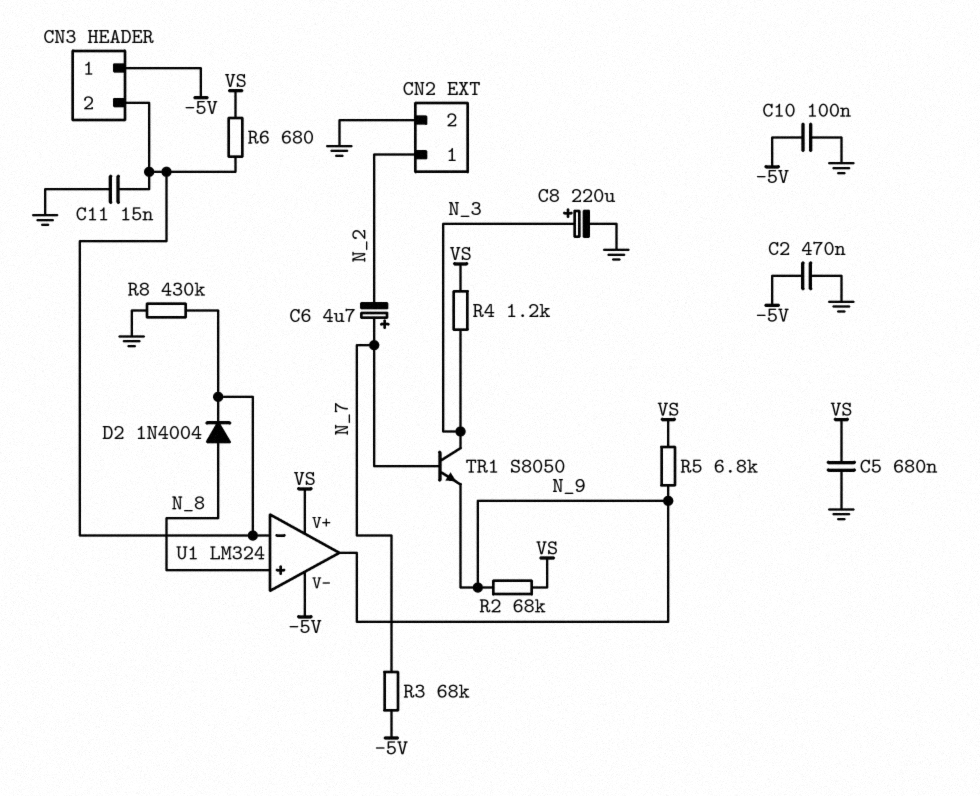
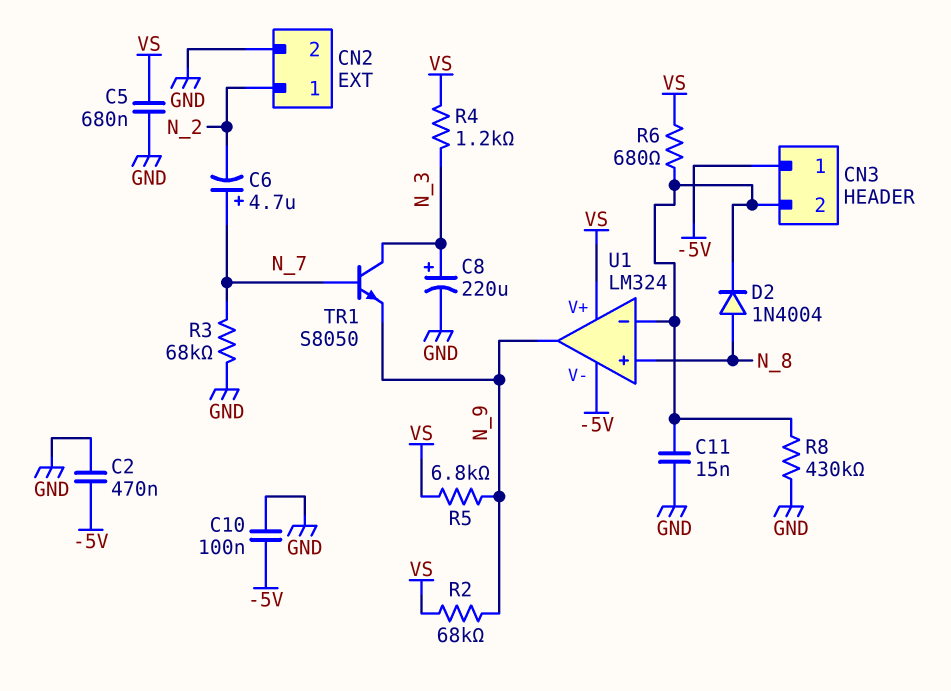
R3: 68k (-5V, N_7) -> 68k (GND, N_7)

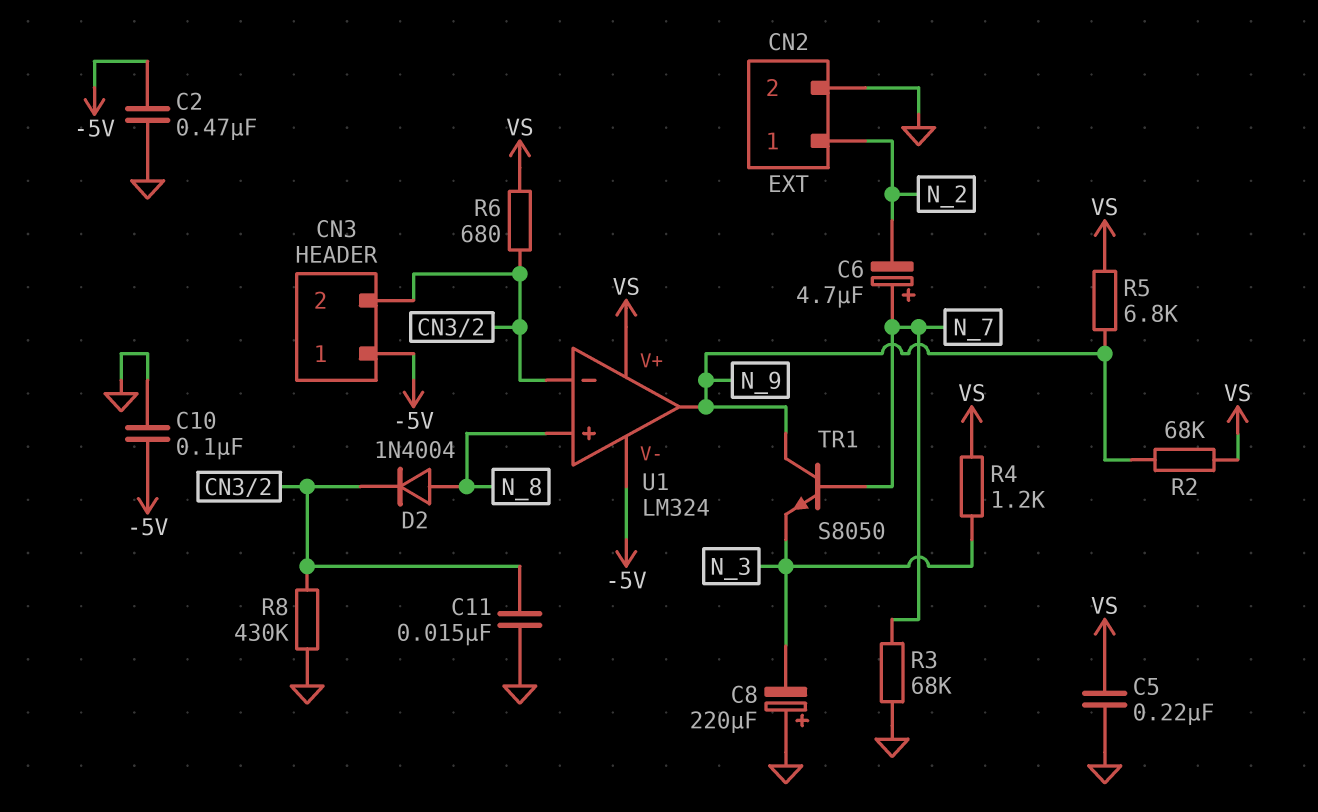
C5: 680nF (GND, VS) -> 220nF (GND, VS)
C8: 220uF (plus N_3, minus GND) -> 220uF (plus GND, minus N_3)
TR1: NPN S8050 (B N_7, C N_3, E N_9) -> NPN S8050 (B N_7, C N_9, E N_3)

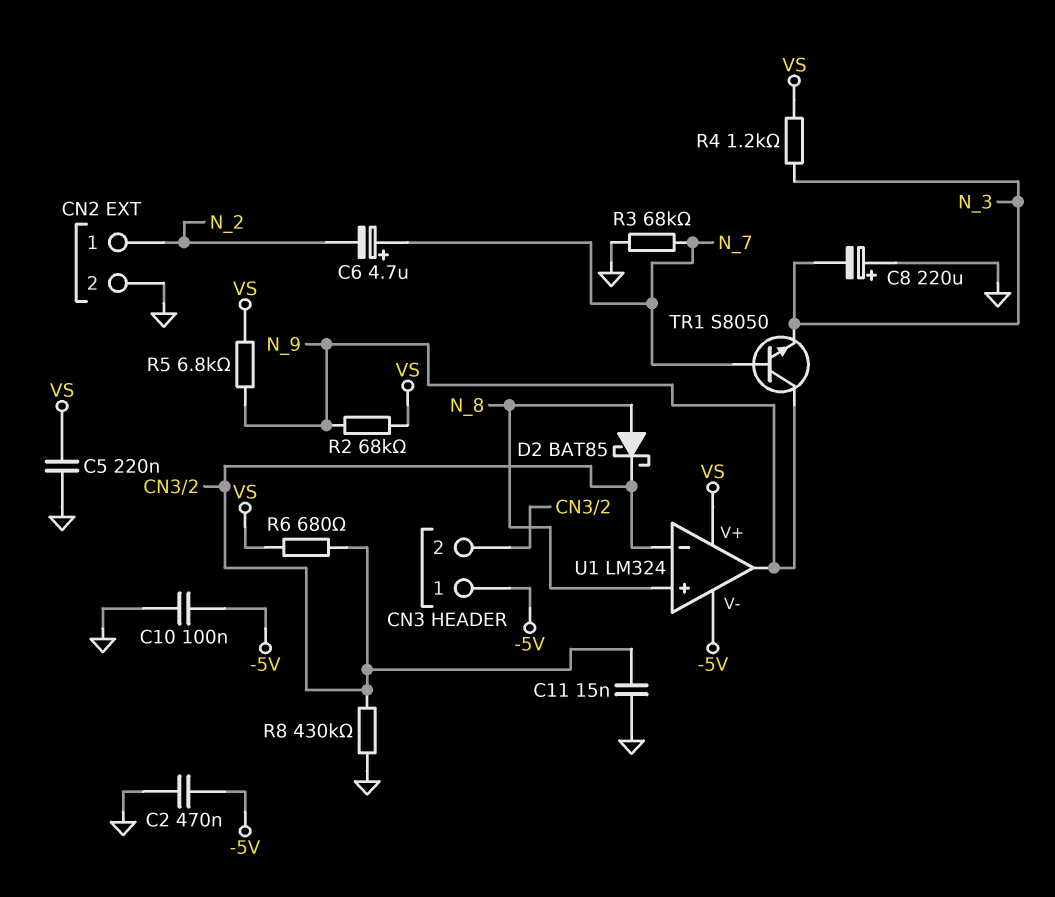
D2: diode 1N4004 (A N_8, K CN3/2) -> schottky BAT85 (A N_8, K CN3/2)

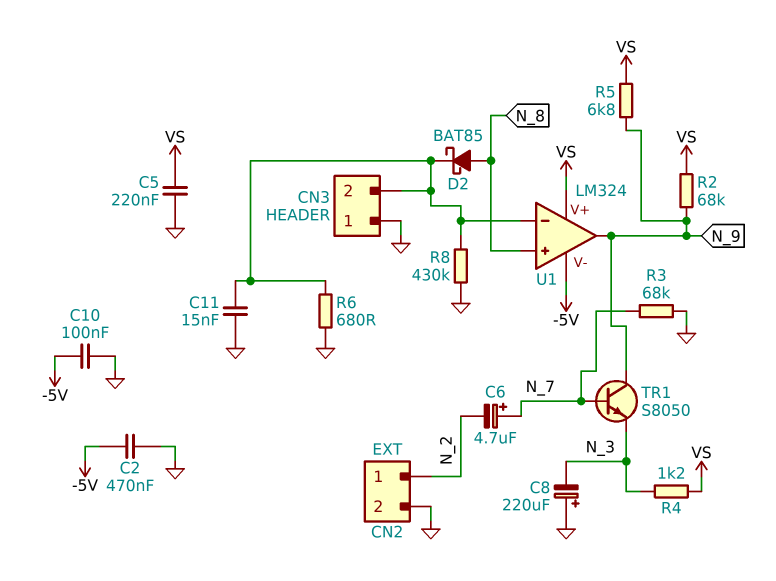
CN3 pin 1: -5V -> GND
R6: 680 (CN3/2, VS) -> 680 (CN3/2, GND)

